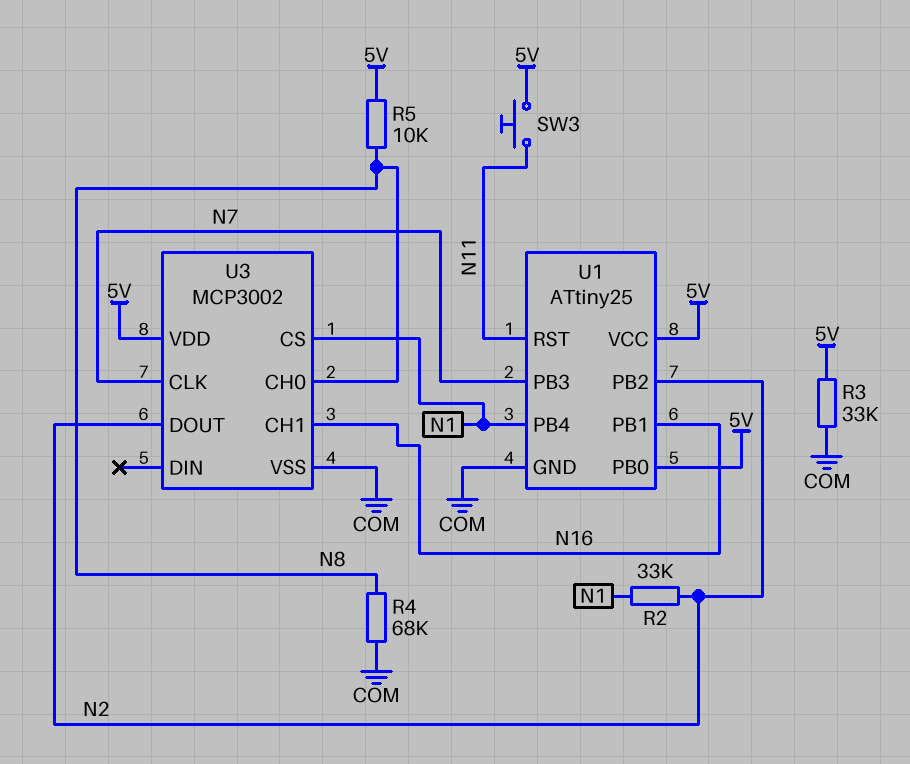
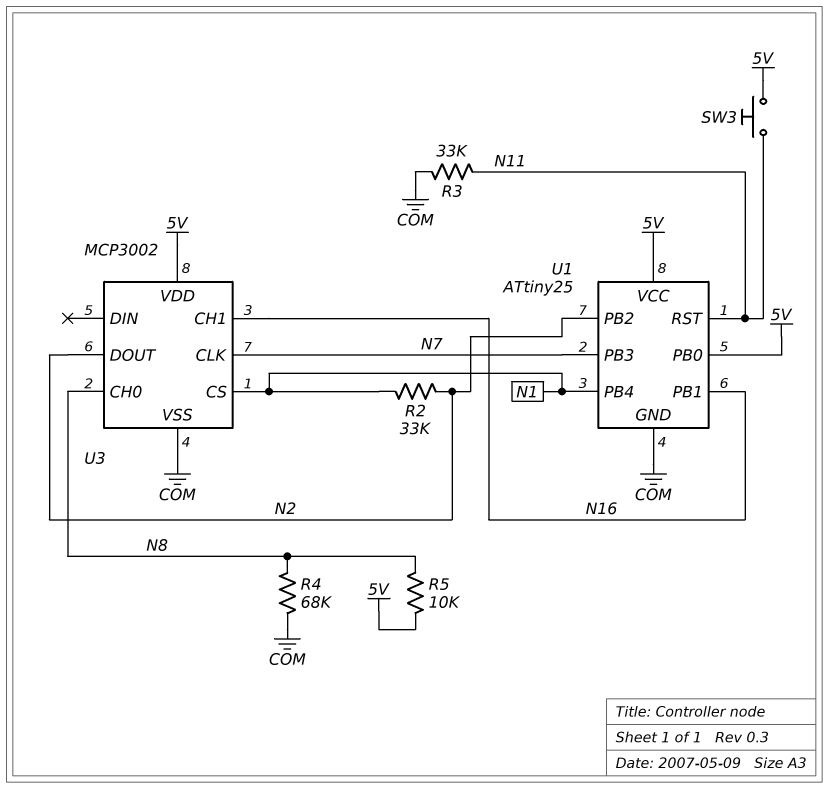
R3: 33k (5V, COM) -> 33k (COM, N11)

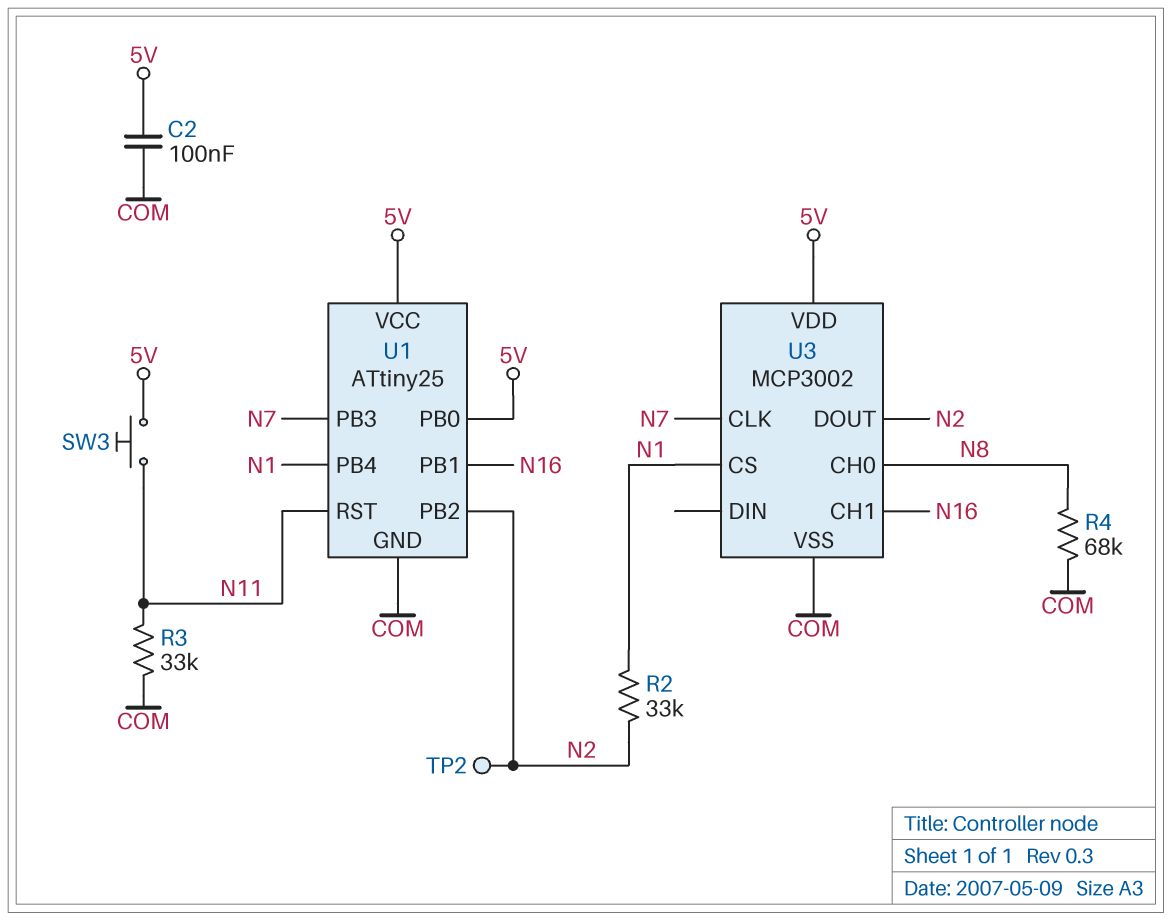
C2: none -> 100nF (5V, COM)
R5: 10k (5V, N8) -> none
TP2: none -> test point (N2)

